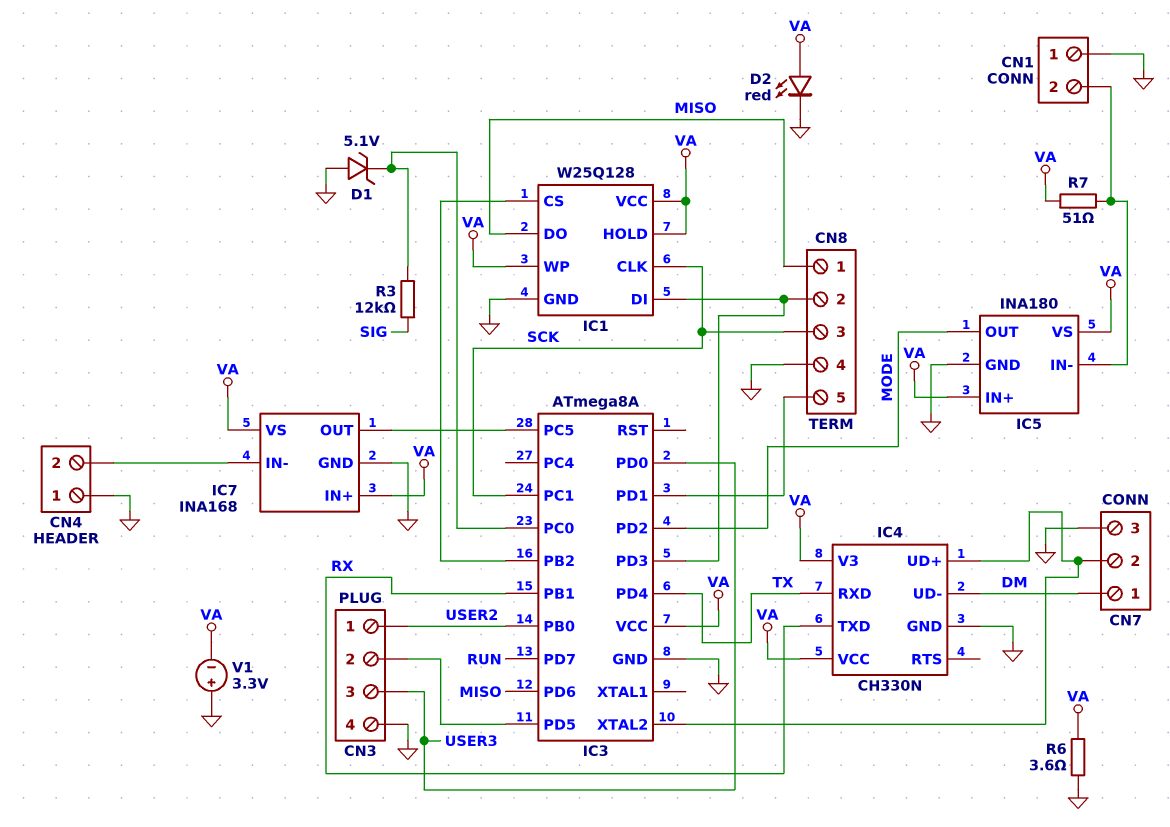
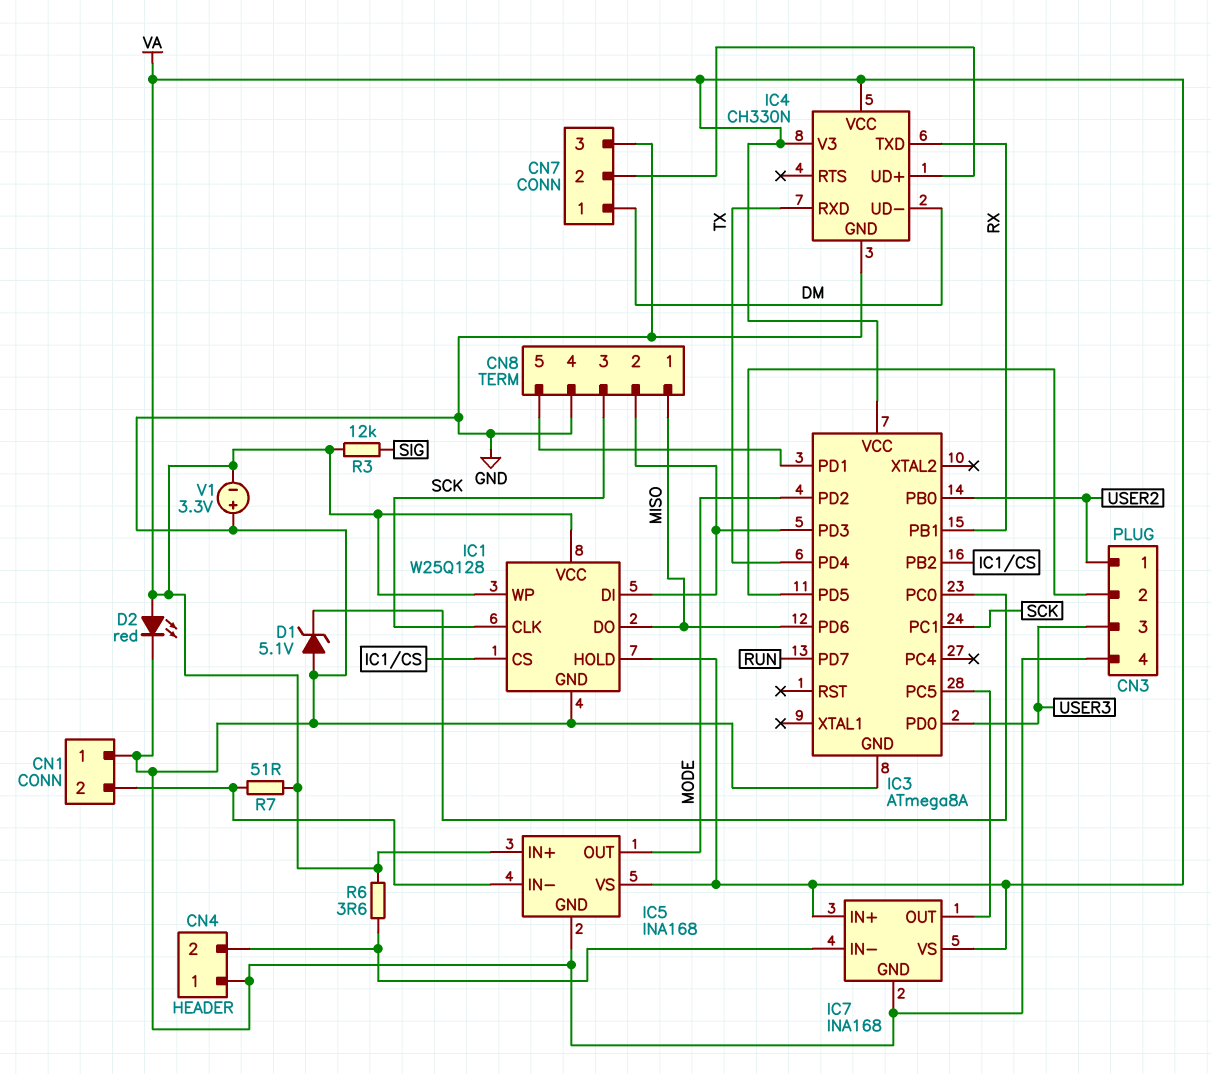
IC3 pin XTAL2: CN7/2 -> none
IC5: INA180 -> INA168
R3: 12k (IC3/PC0, SIG) -> 12k (SIG, VA)
R6: 3.6 (GND, VA) -> 3.6 (CN4/2, VA)

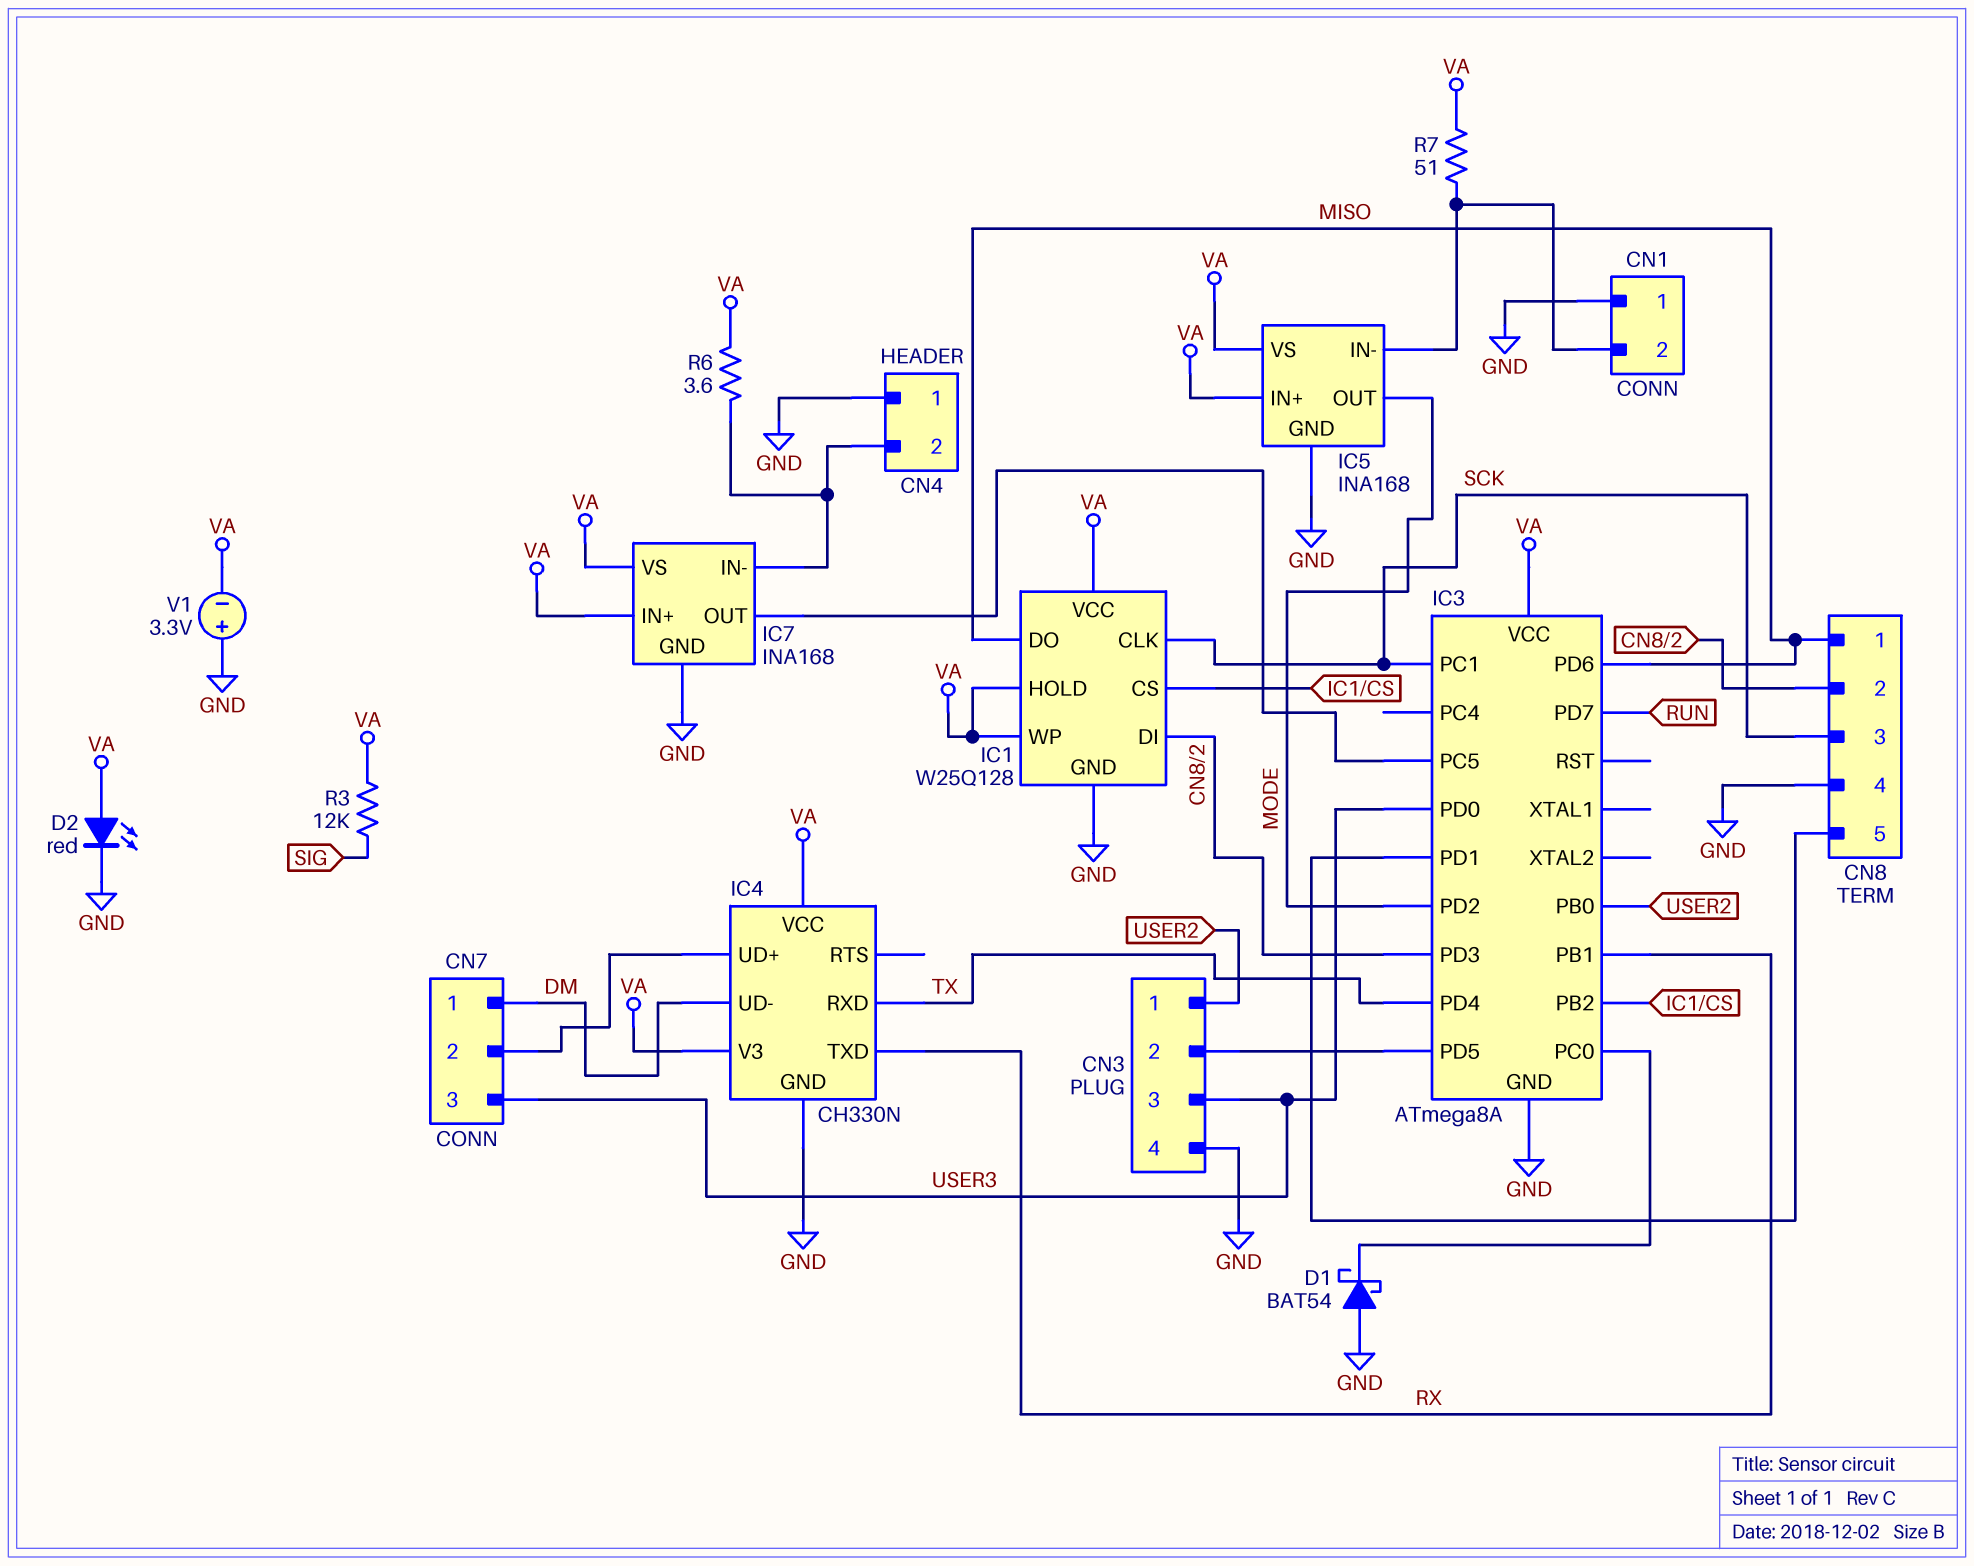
CN7 pin 3: GND -> USER3
D1: zener 5.1V (A GND, K IC3/PC0) -> schottky BAT54 (A GND, K IC3/PC0)

